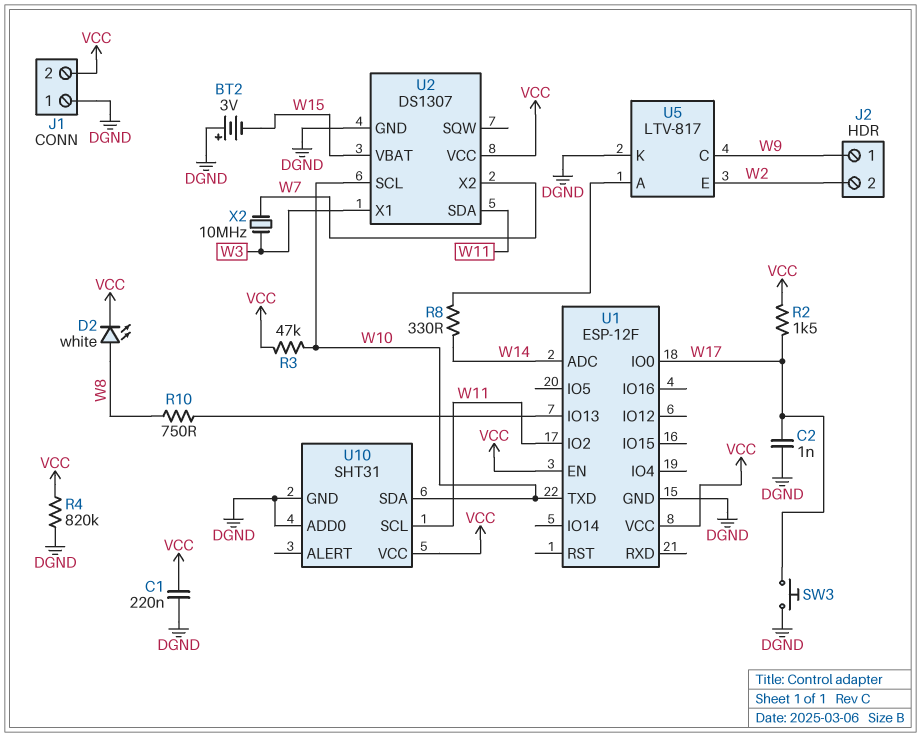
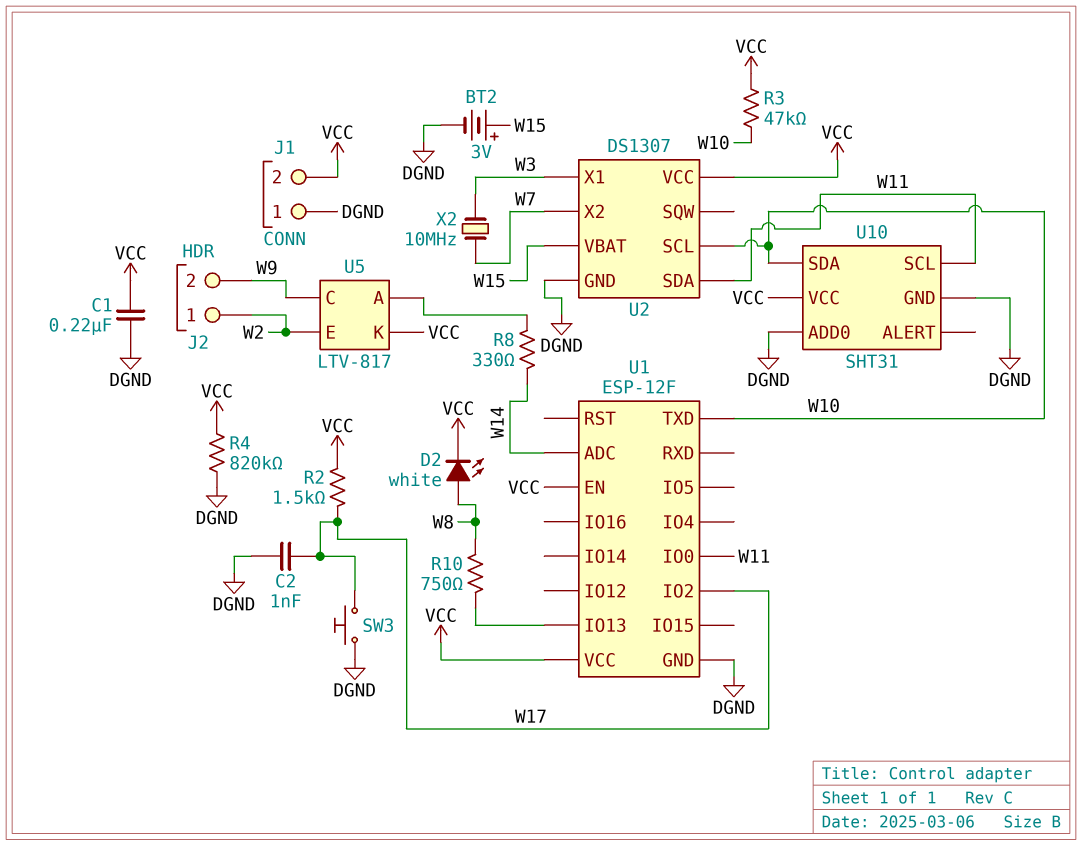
BT2: 3V (plus DGND, minus W15) -> 3V (plus W15, minus DGND)
J2 pin 1: W9 -> W2
J2 pin 2: W2 -> W9
U1 pin IO0: W17 -> W11
U1 pin IO2: W11 -> W17
U5 pin K: DGND -> VCC

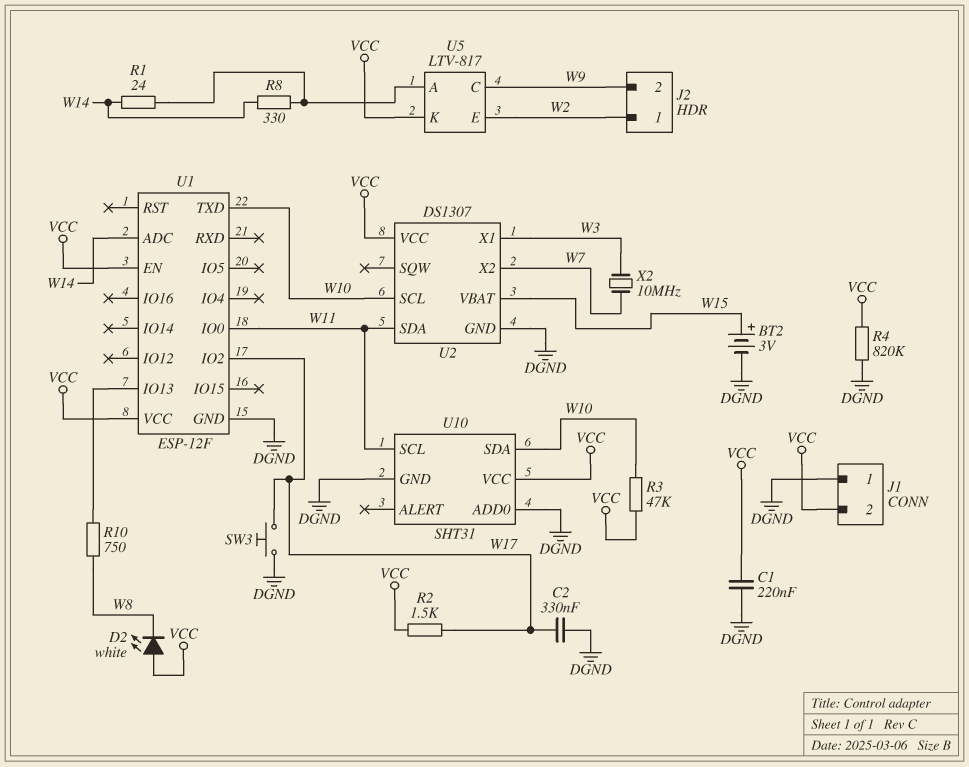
C2: 1nF (DGND, W17) -> 330nF (DGND, W17)
D2: LED white (A W8, K VCC) -> LED white (A VCC, K W8)
R1: none -> 24 (U5/A, W14)

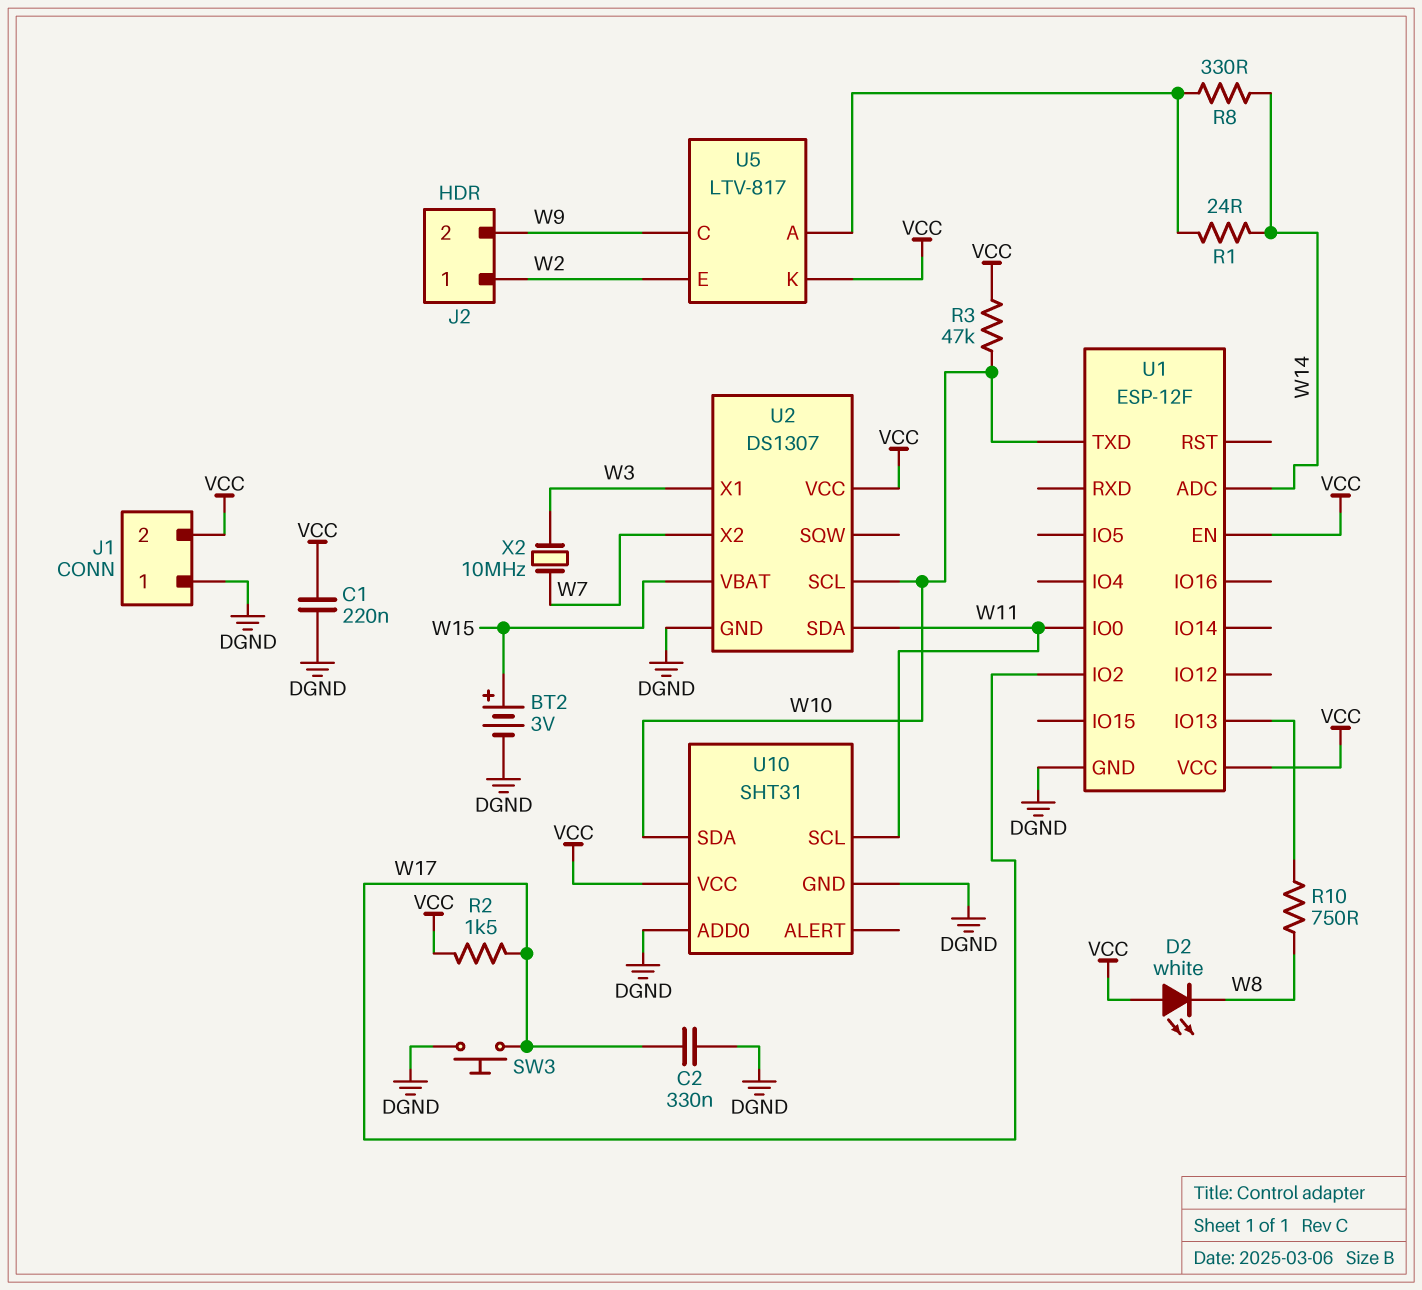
R4: 820k (DGND, VCC) -> none

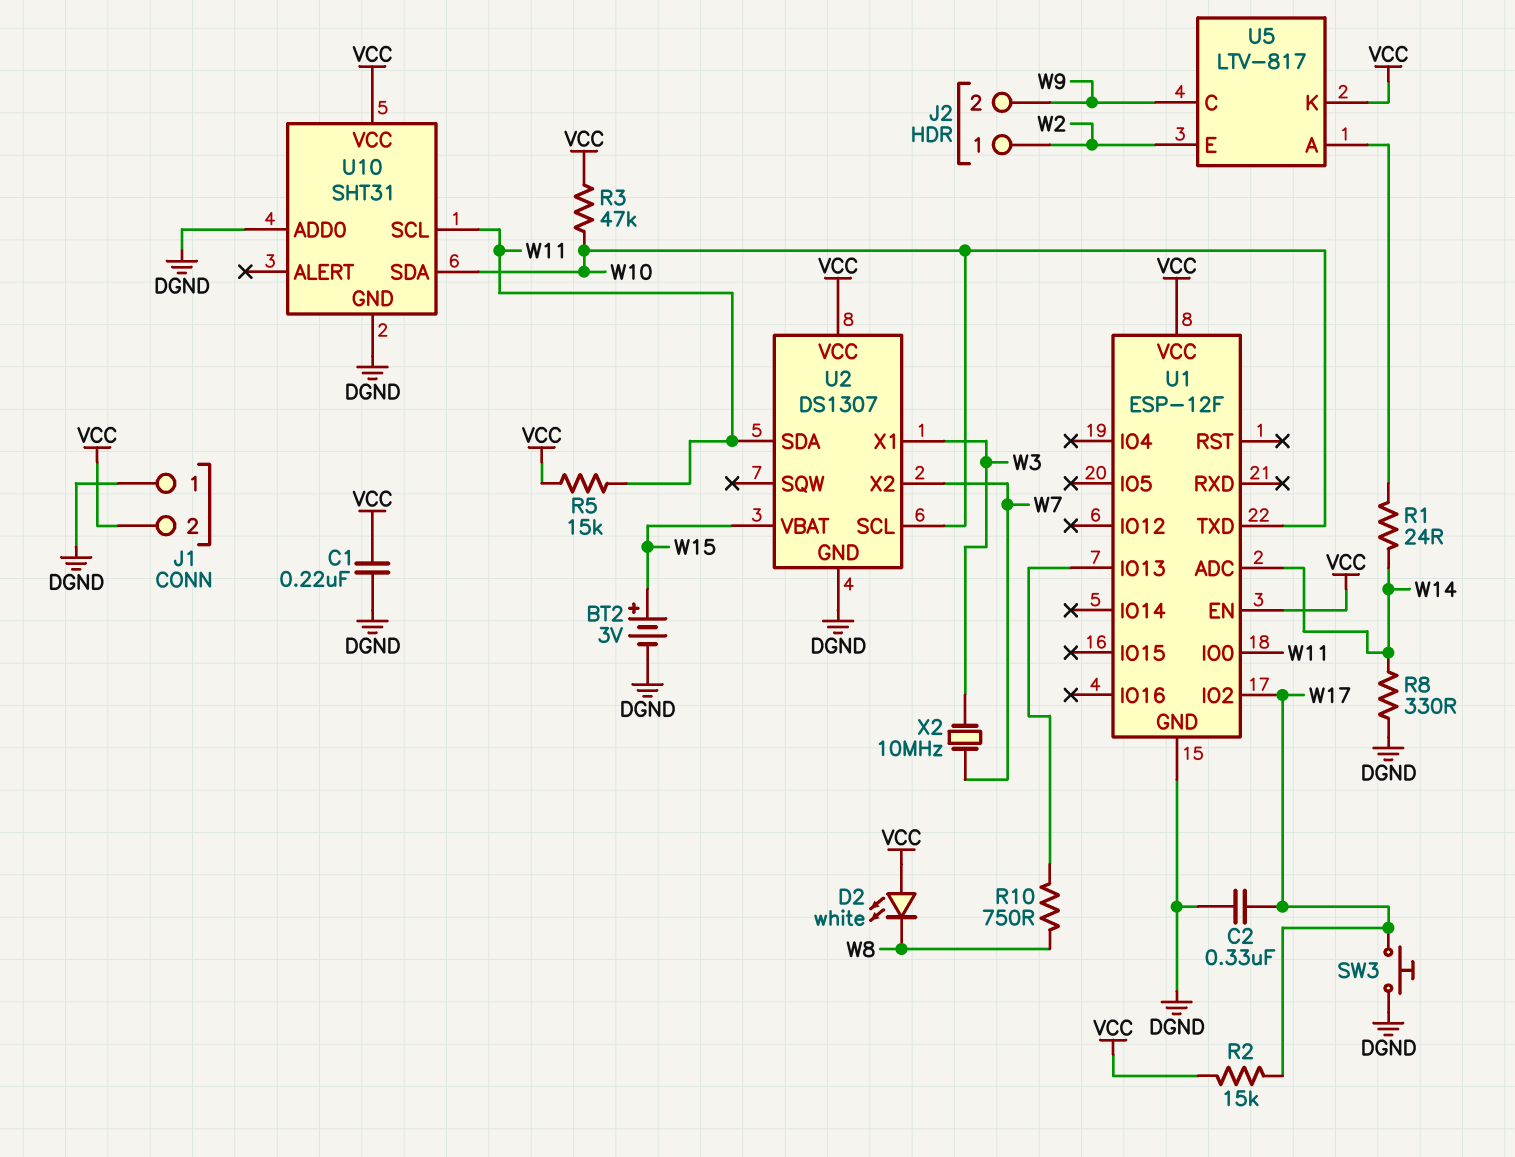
R2: 1.5k (VCC, W17) -> 15k (VCC, W17)
R5: none -> 15k (VCC, W11)
R8: 330 (U5/A, W14) -> 330 (DGND, W14)

